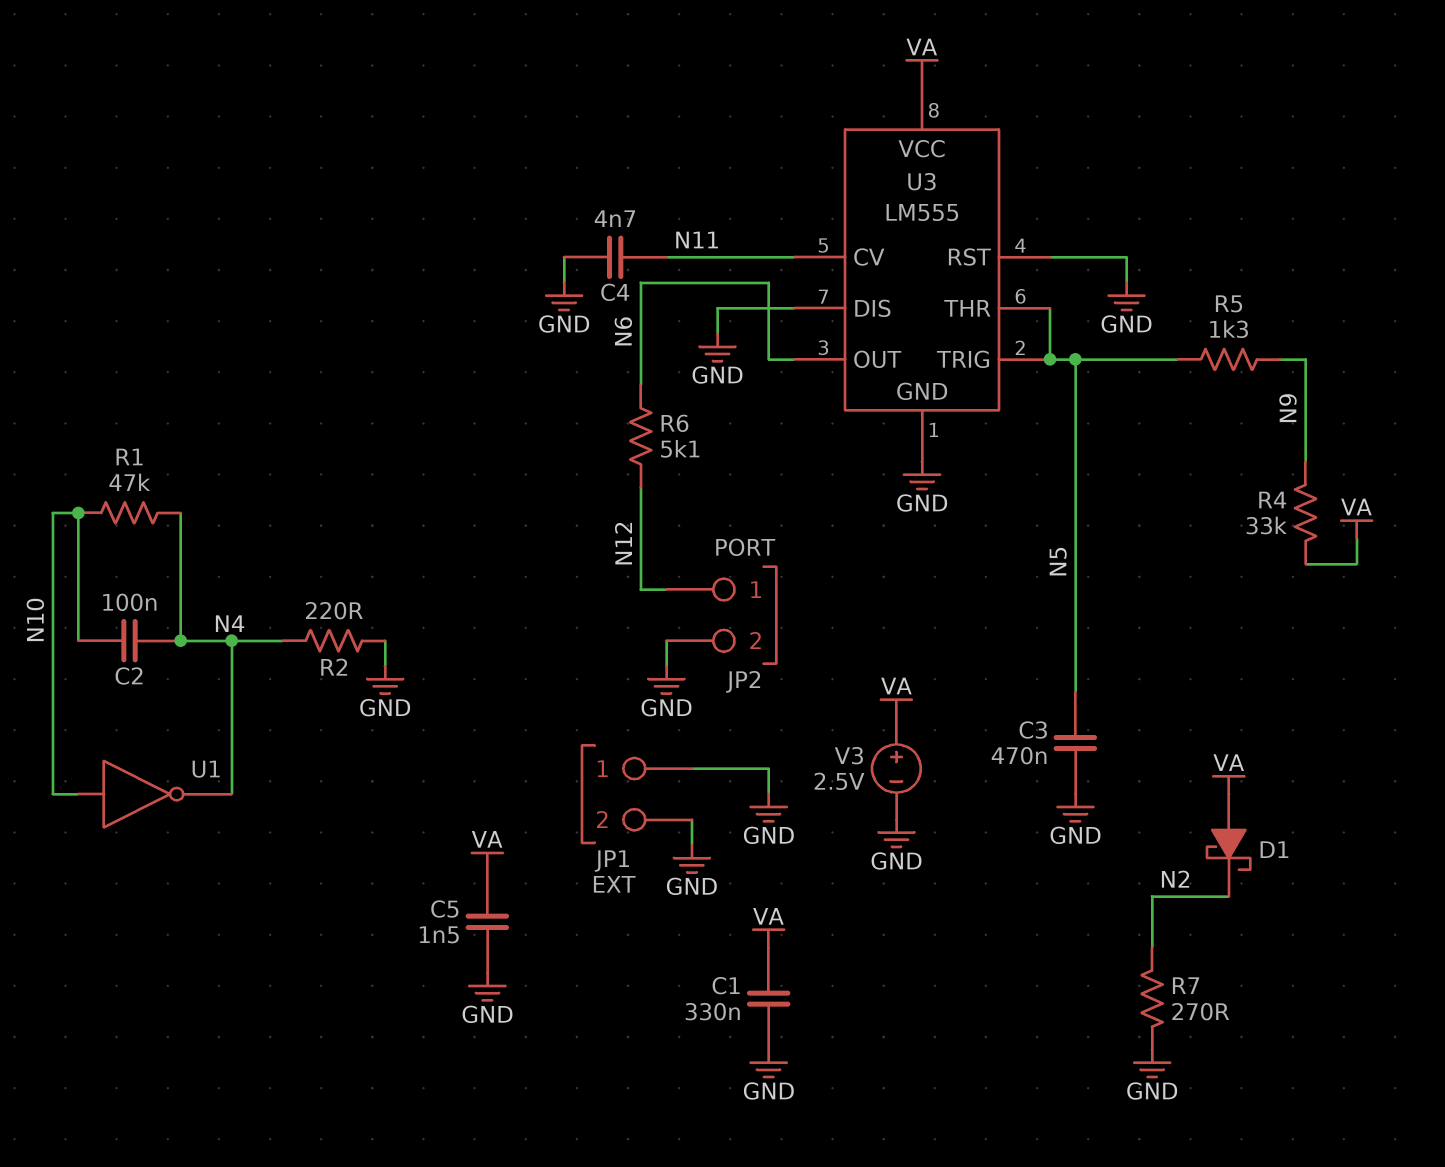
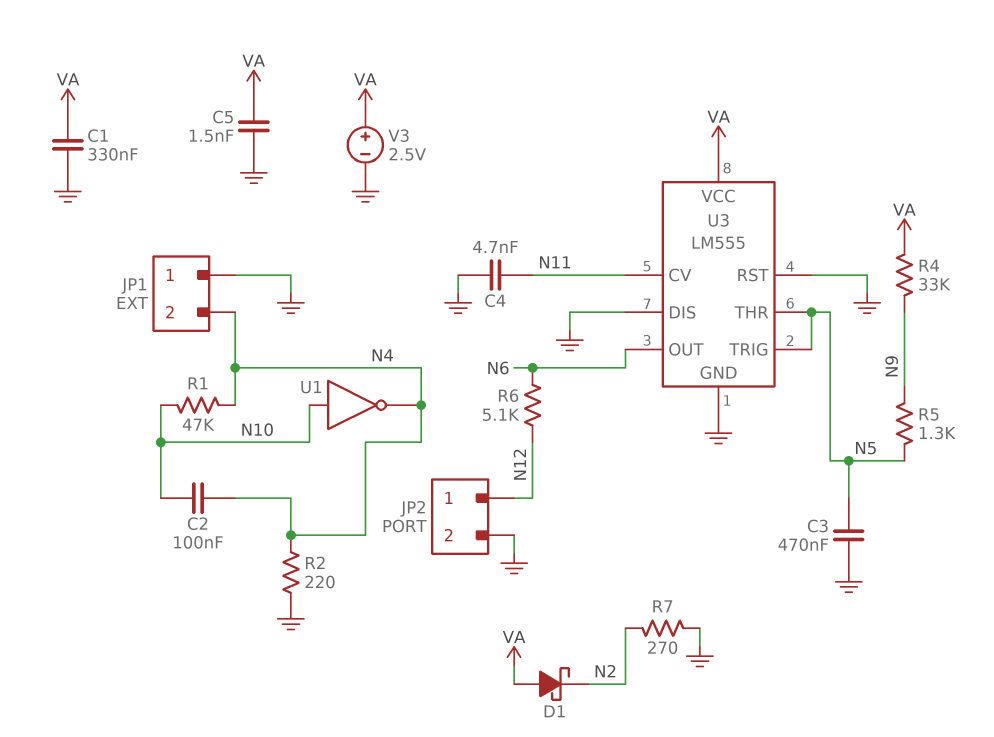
JP1 pin 2: GND -> N4

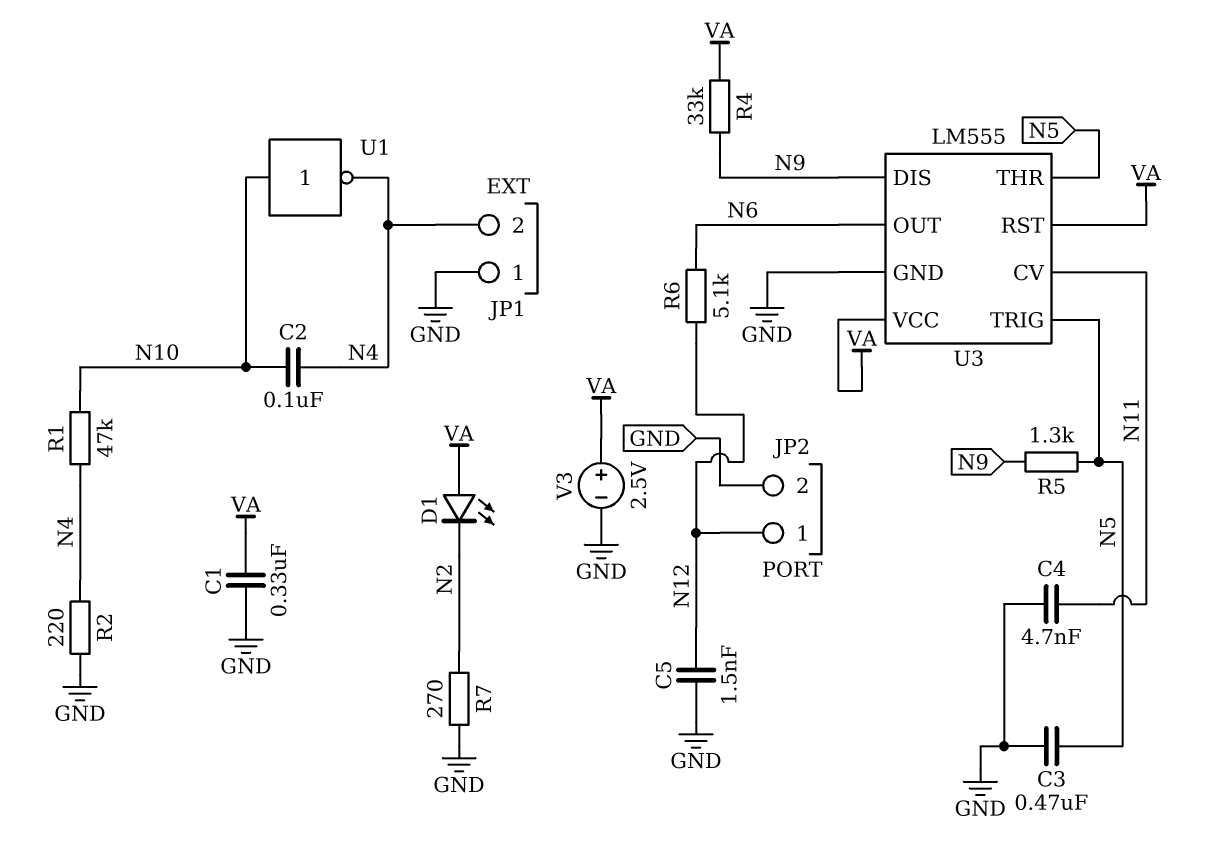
C5: 1.5nF (GND, VA) -> 1.5nF (GND, N12)
D1: schottky (A VA, K N2) -> LED (A VA, K N2)
U3 pin DIS: GND -> N9
U3 pin RST: GND -> VA

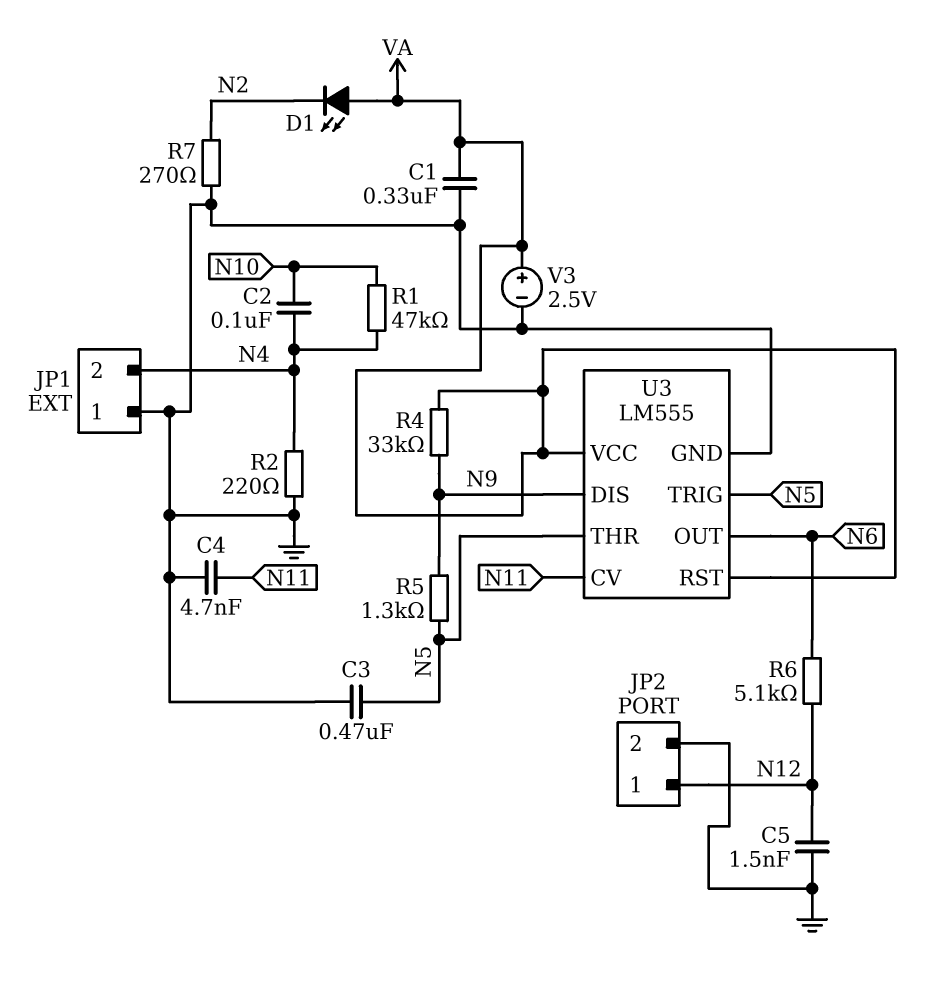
U1: NOT (in N10, out N4) -> none

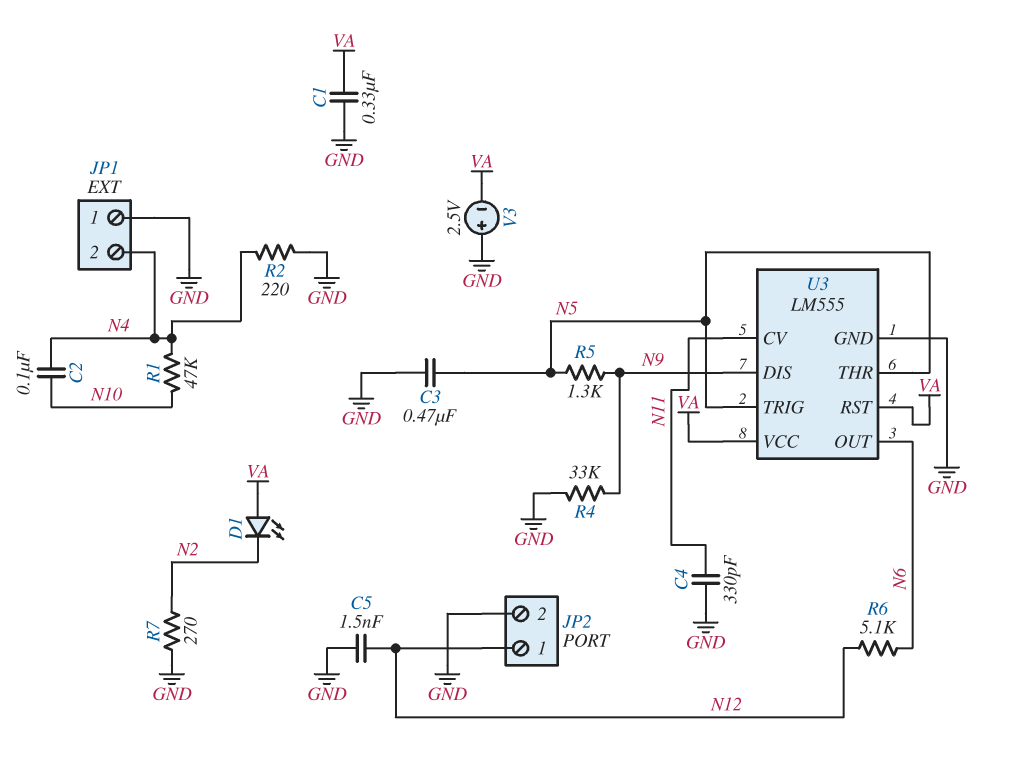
C4: 4.7nF (GND, N11) -> 330pF (GND, N11)
R4: 33k (N9, VA) -> 33k (GND, N9)
V3: 2.5V (plus VA, minus GND) -> 2.5V (plus GND, minus VA)

